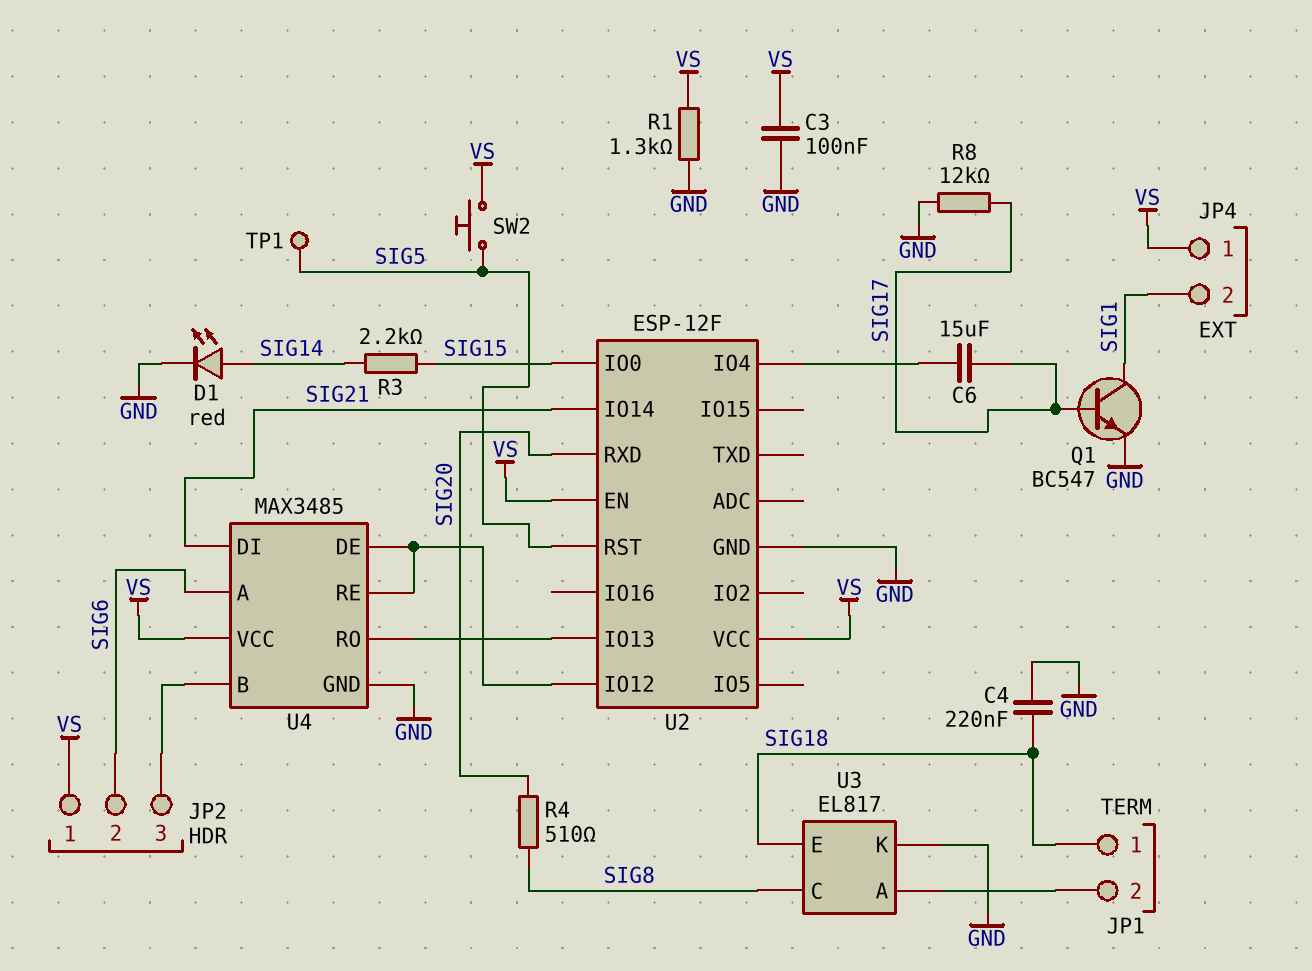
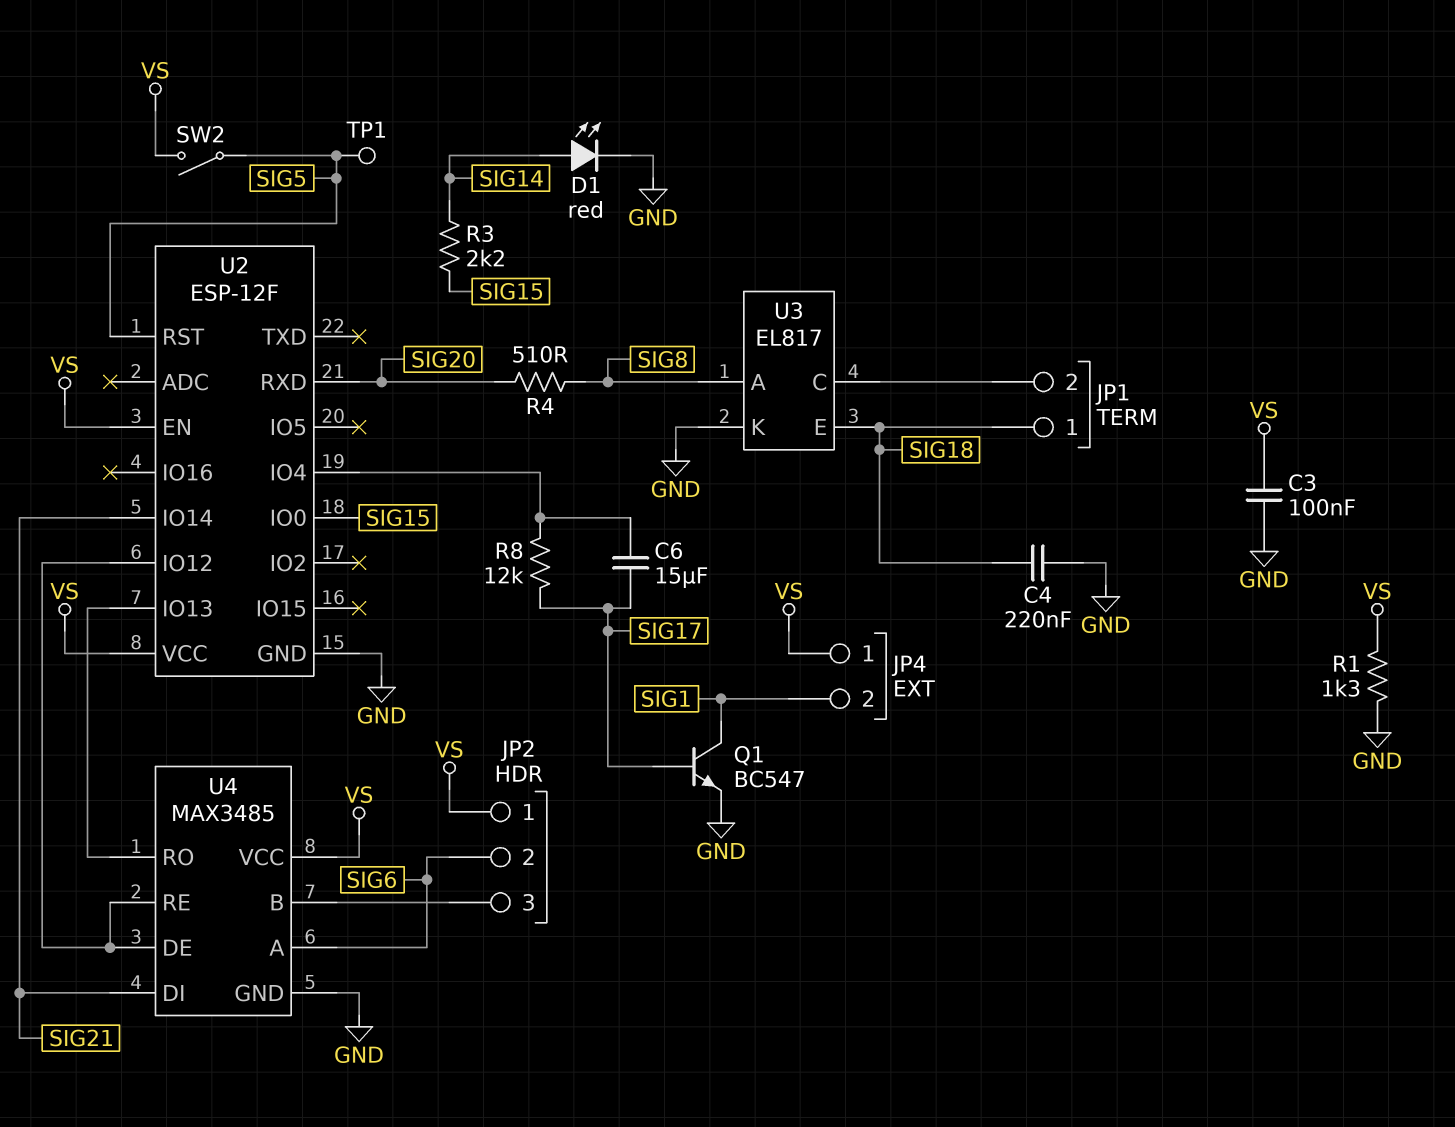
R8: 12k (GND, SIG17) -> 12k (SIG17, U2/IO4)
SW2: button (SIG5, VS) -> switch (SIG5, VS)
U3 pin A: JP1/2 -> SIG8
U3 pin C: SIG8 -> JP1/2

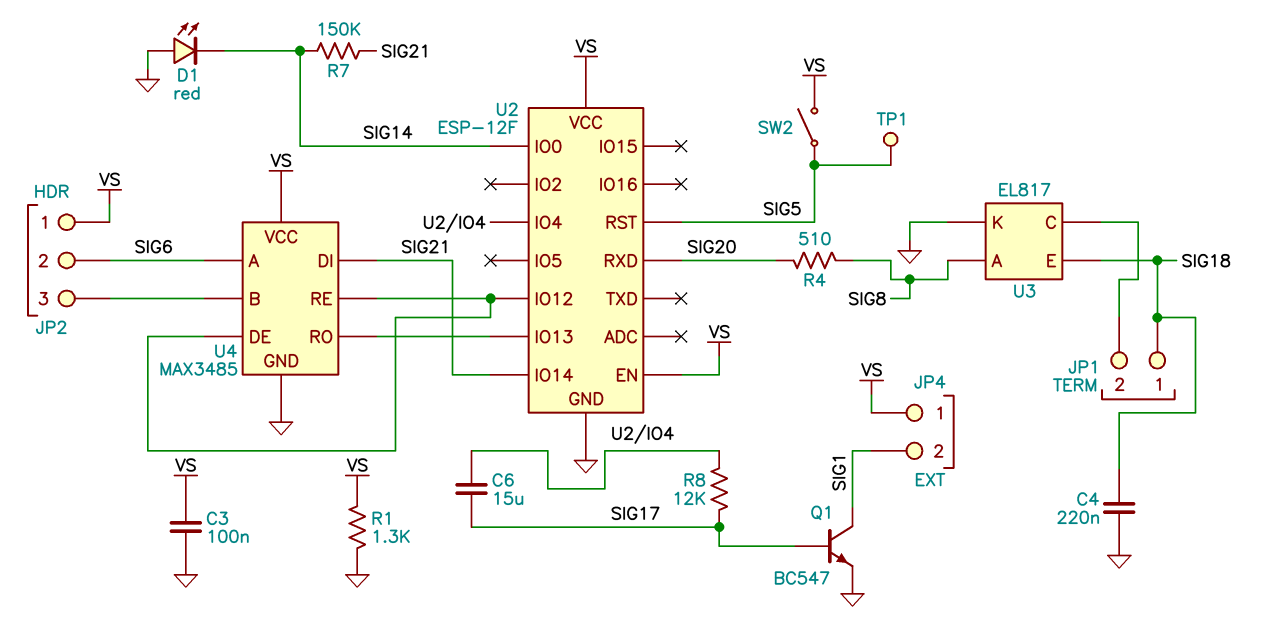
D1: LED red (A SIG14, K GND) -> LED red (A GND, K SIG14)
R3: 2.2k (SIG14, SIG15) -> none
R7: none -> 150k (SIG14, SIG21)
U2 pin IO0: SIG15 -> SIG14

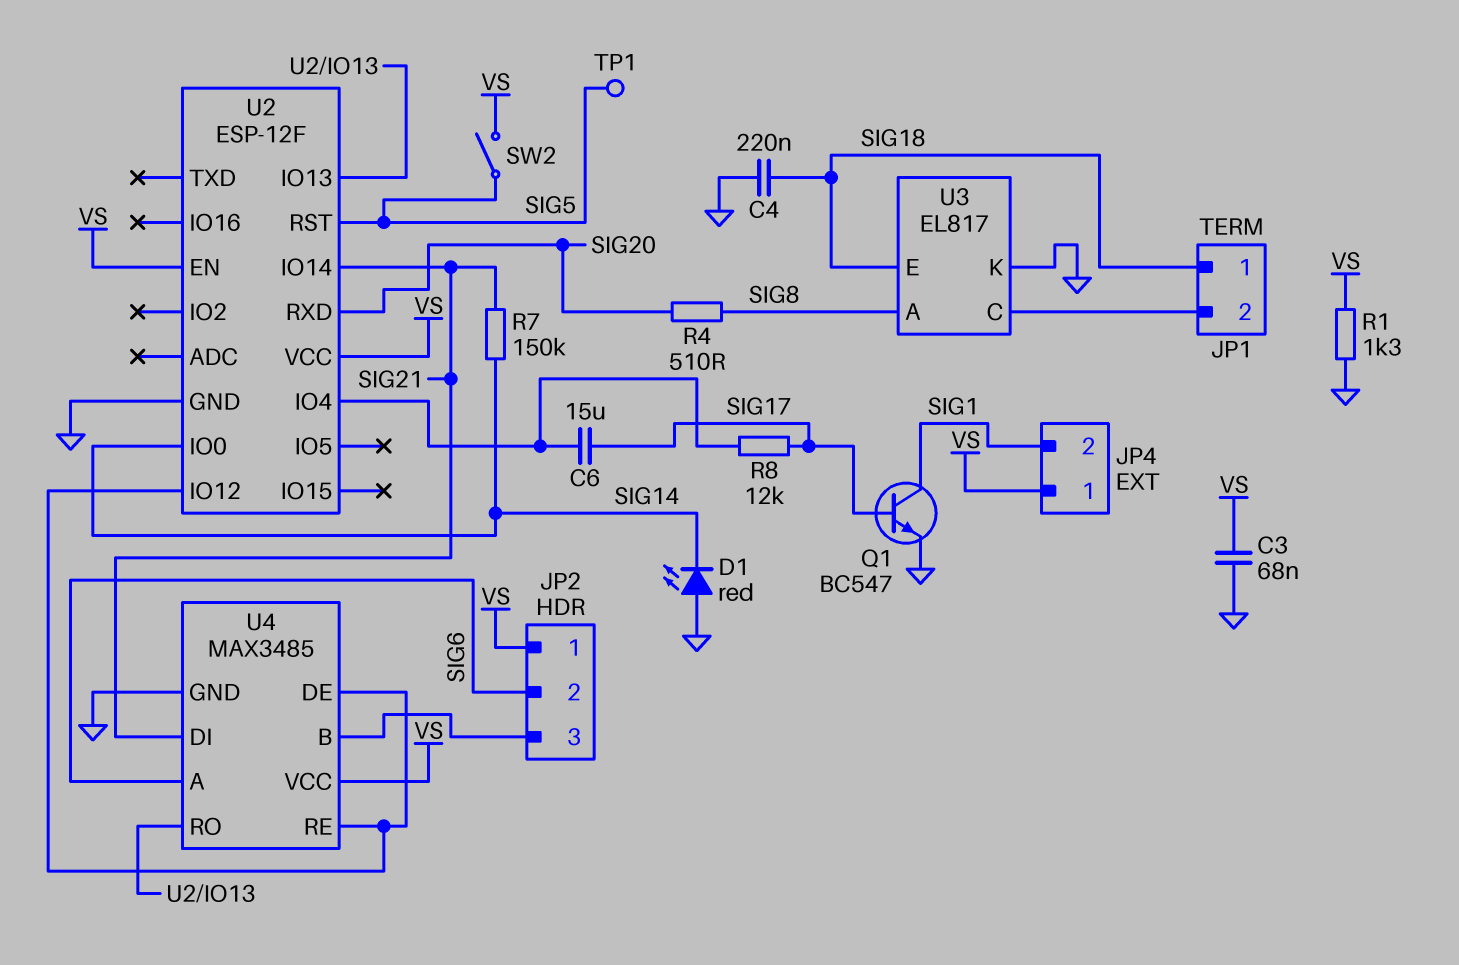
C3: 100nF (GND, VS) -> 68nF (GND, VS)

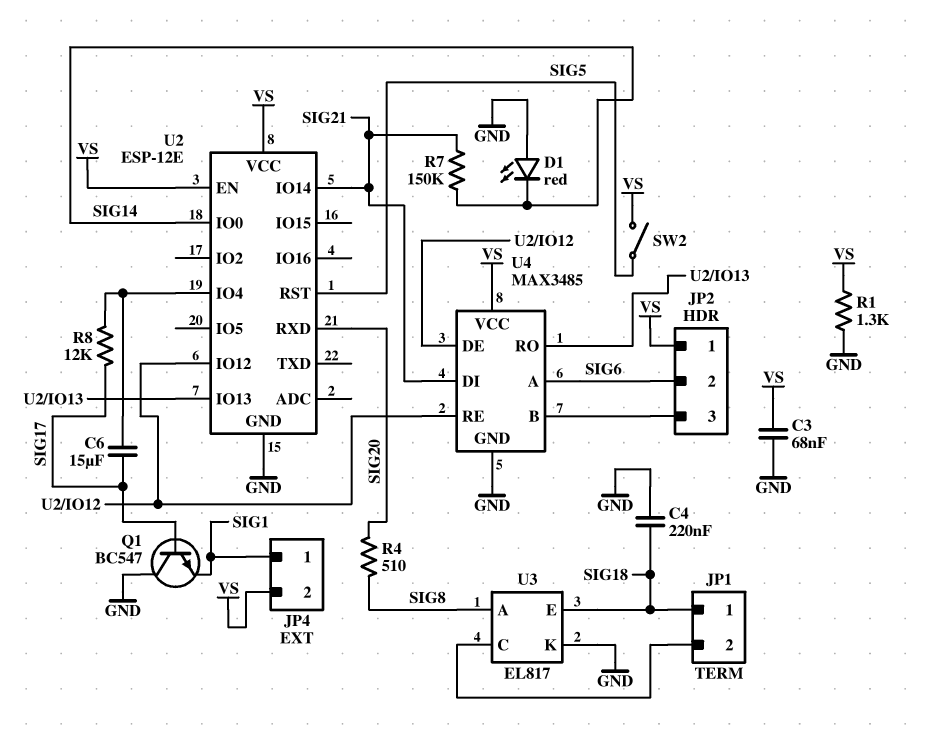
JP4 pin 1: VS -> SIG1
JP4 pin 2: SIG1 -> VS
Q1: NPN BC547 (B SIG17, C SIG1, E GND) -> NPN BC547 (B SIG17, C GND, E SIG1)
TP1: test point (SIG5) -> none
U2: ESP-12F -> ESP-12E

